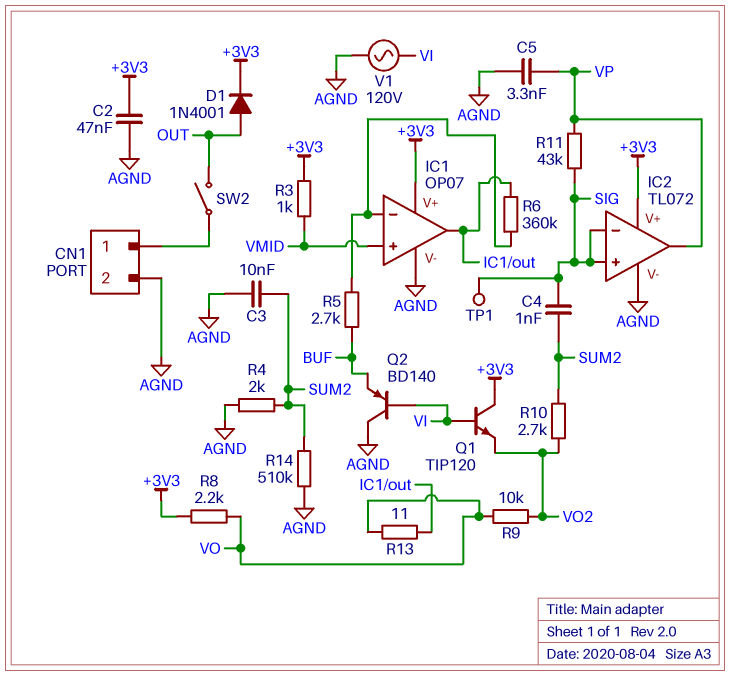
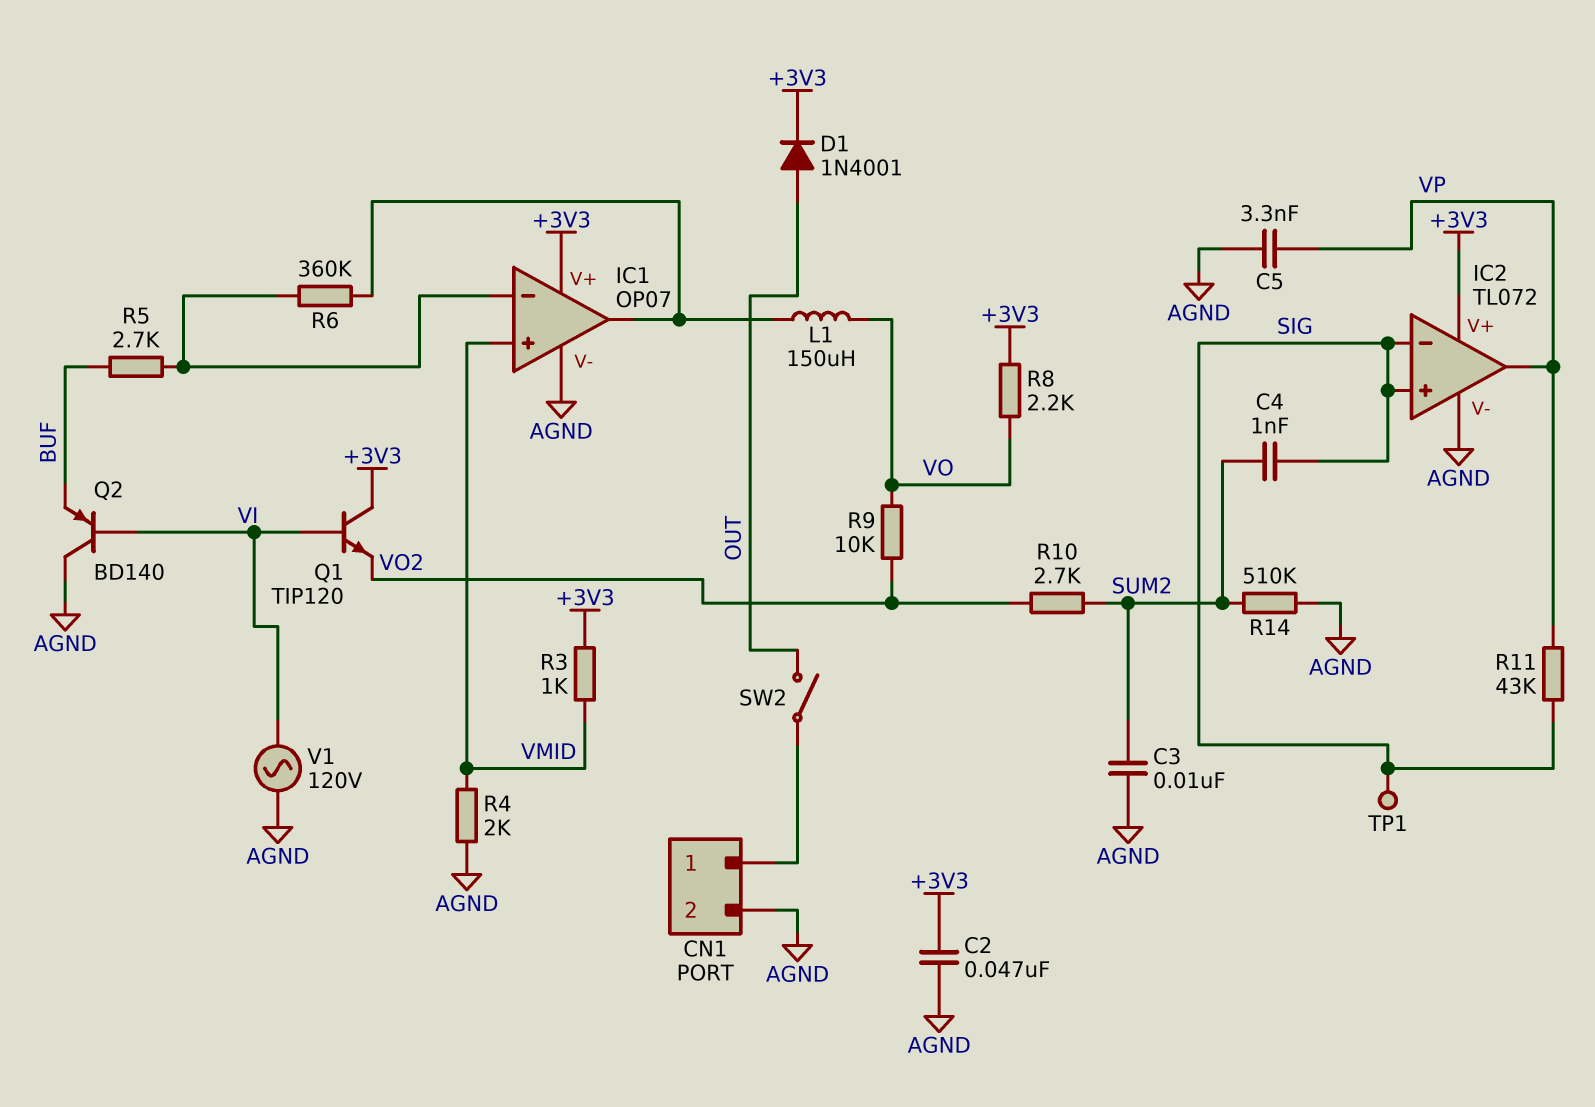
L1: none -> 150uH (IC1/out, VO)
R4: 2k (AGND, SUM2) -> 2k (AGND, VMID)
R13: 11 (IC1/out, VO) -> none

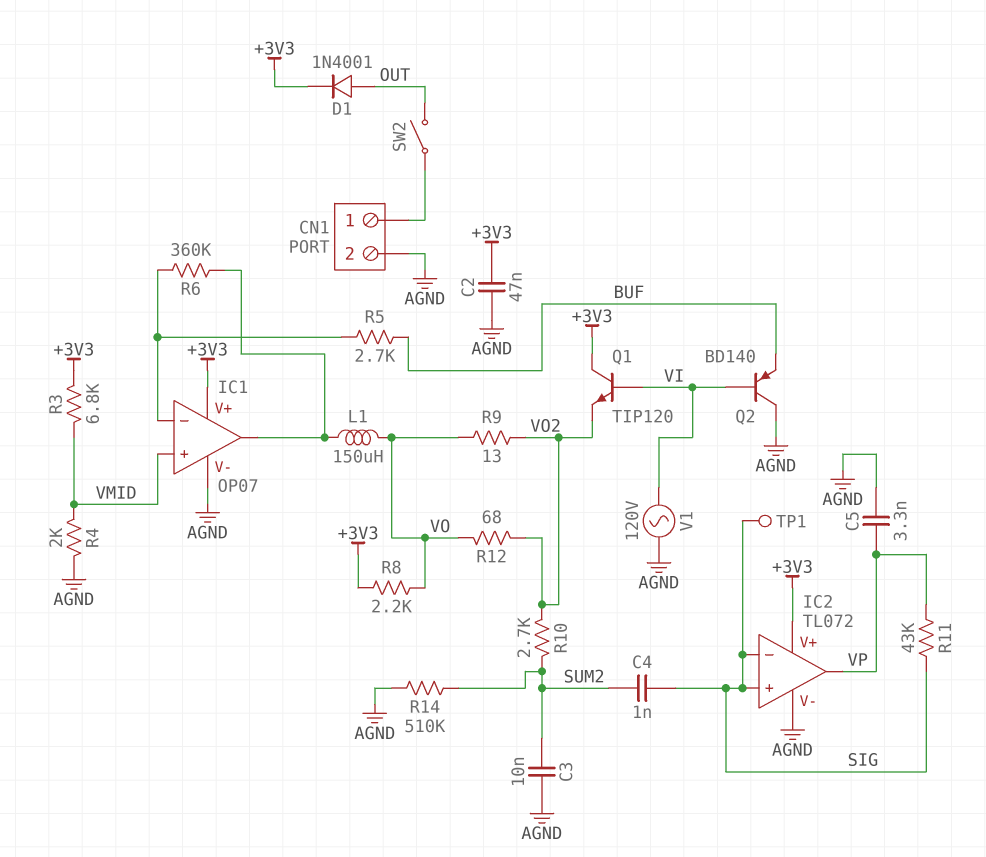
R3: 1k (+3V3, VMID) -> 6.8k (+3V3, VMID)
R9: 10k (VO, VO2) -> 13 (VO, VO2)
R12: none -> 68 (VO, VO2)

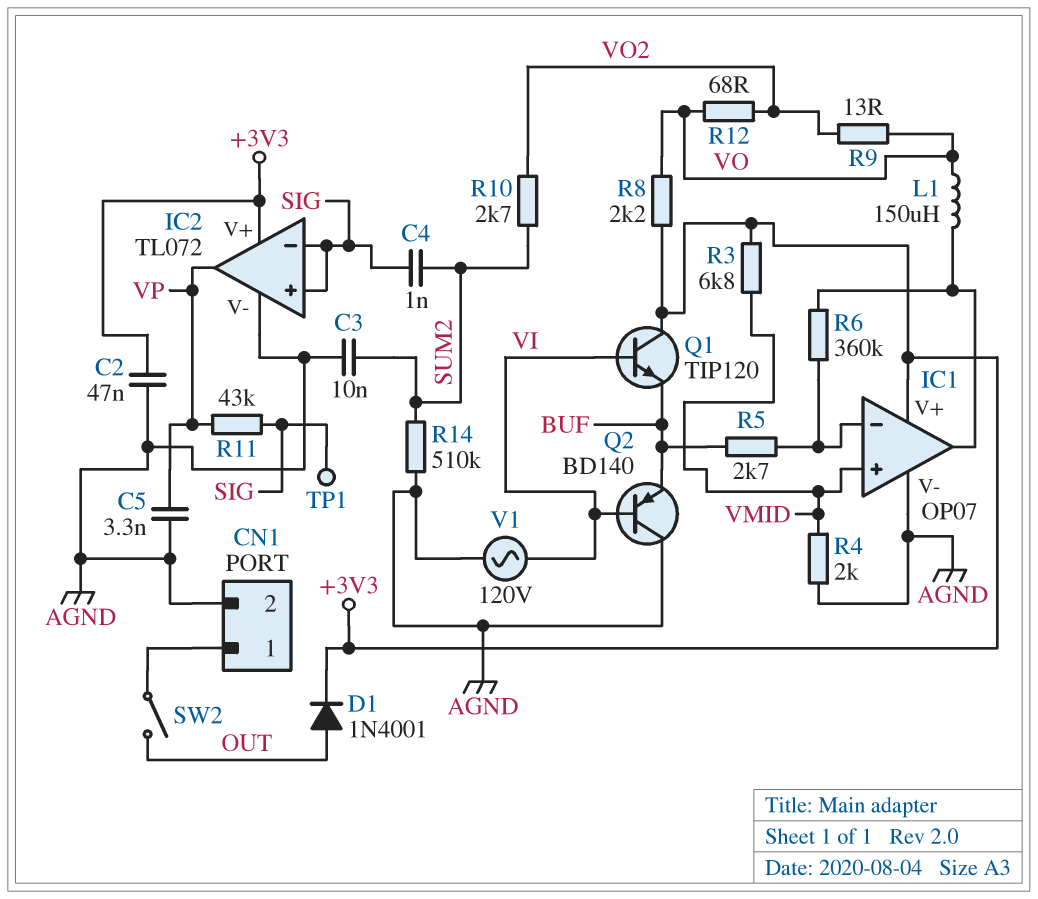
Q1: NPN TIP120 (B VI, C +3V3, E VO2) -> NPN TIP120 (B VI, C +3V3, E BUF)

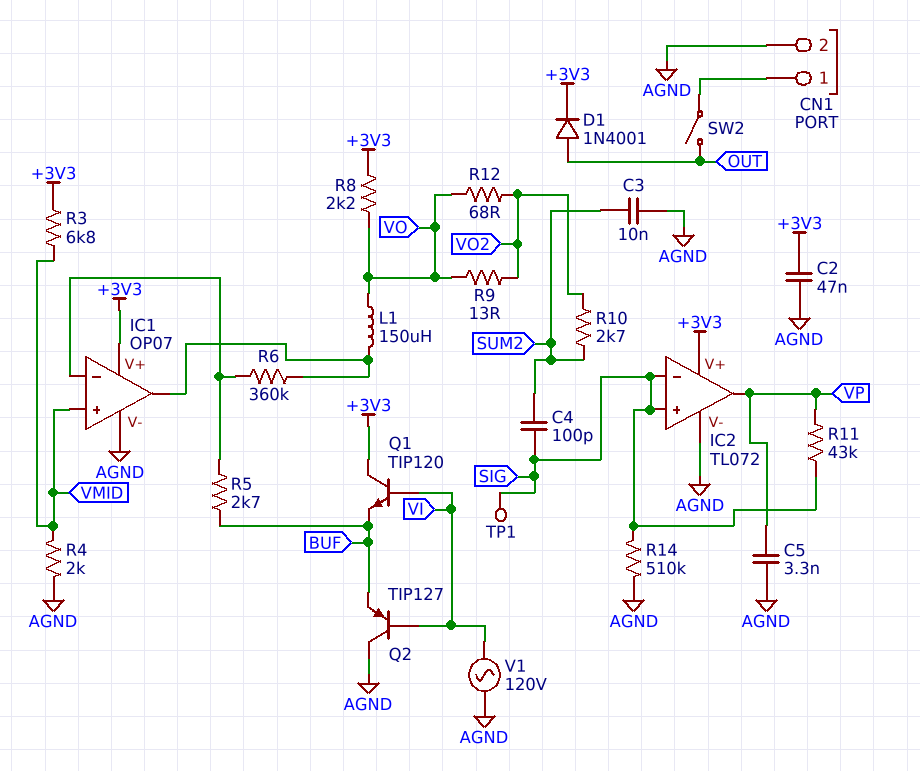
C4: 1nF (SIG, SUM2) -> 100pF (SIG, SUM2)
Q2: PNP BD140 (B VI, C AGND, E BUF) -> PNP TIP127 (B VI, C AGND, E BUF)
R14: 510k (AGND, SUM2) -> 510k (AGND, SIG)

